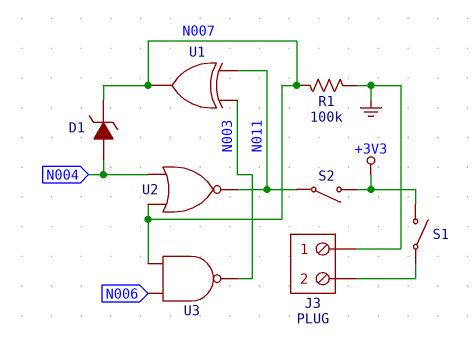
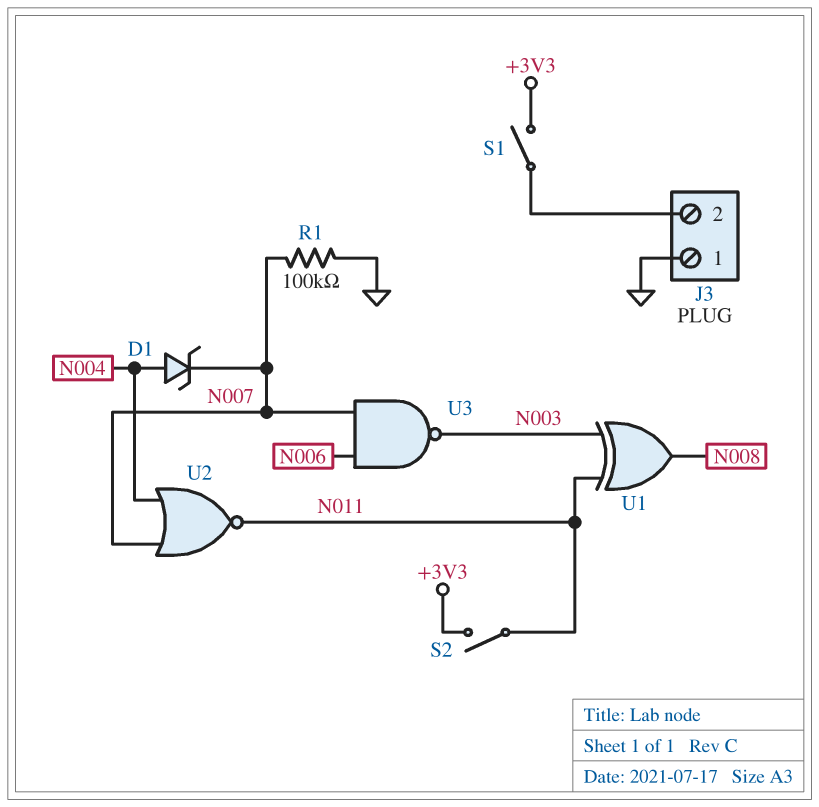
U1: XOR (in N003, in N011, out N007) -> XOR (in N003, in N011, out N008)

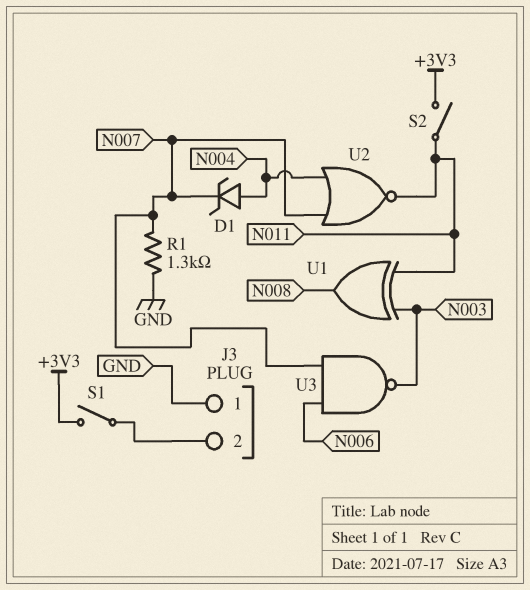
R1: 100k (GND, N007) -> 1.3k (GND, N007)

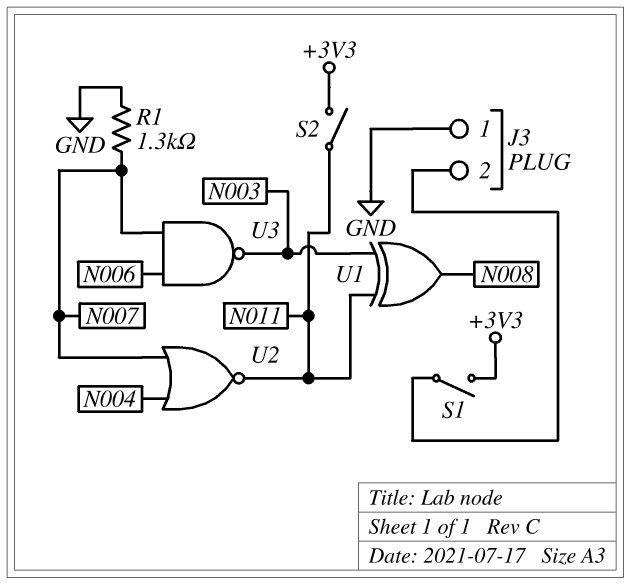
D1: zener (A N004, K N007) -> none

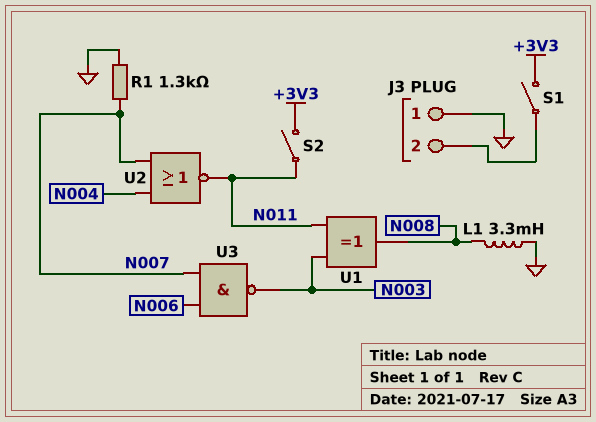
L1: none -> 3.3mH (GND, N008)

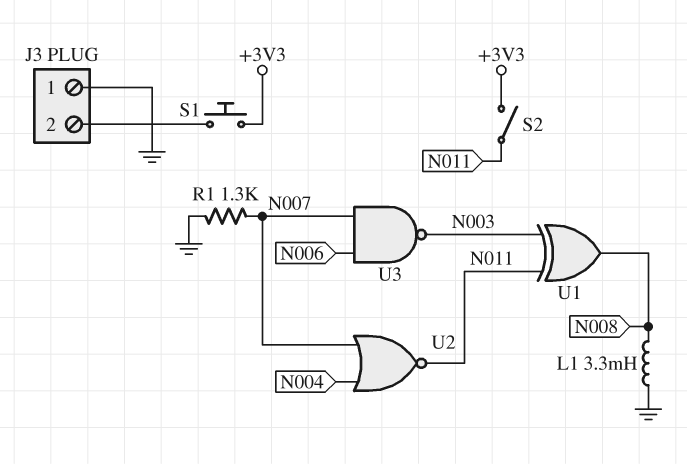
S1: switch (+3V3, J3/2) -> button (+3V3, J3/2)

